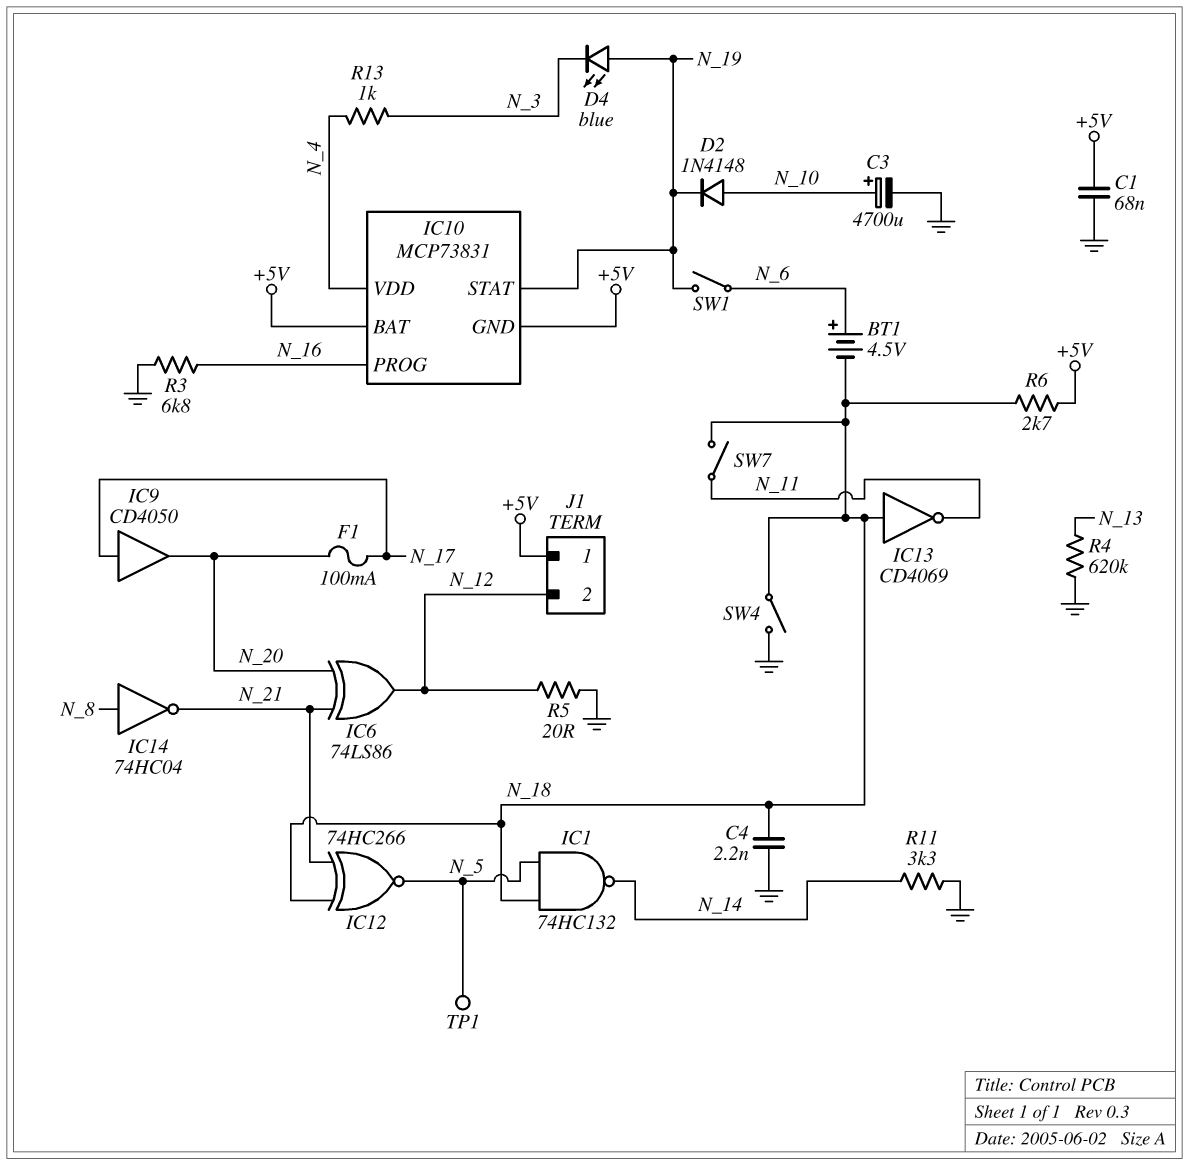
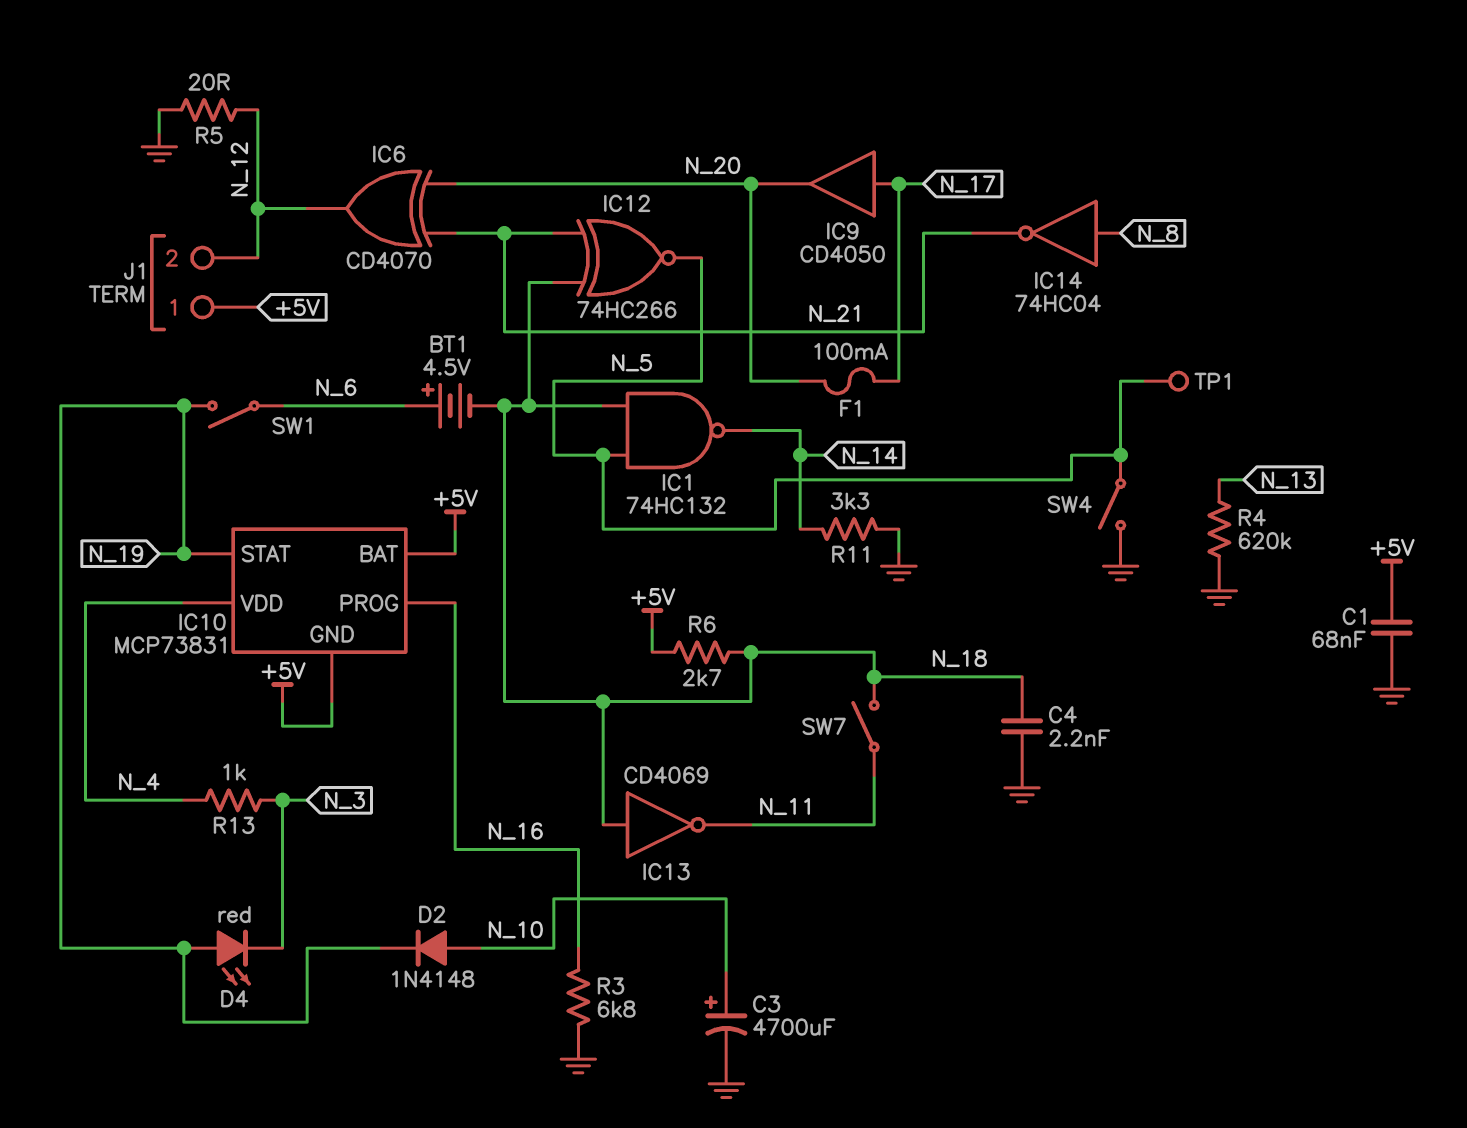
D4: LED blue (A N_19, K N_3) -> LED red (A N_19, K N_3)
IC6: XOR 74LS86 (in N_20, in N_21, out N_12) -> XOR CD4070 (in N_20, in N_21, out N_12)
SW4: switch (GND, N_18) -> switch (GND, N_5)

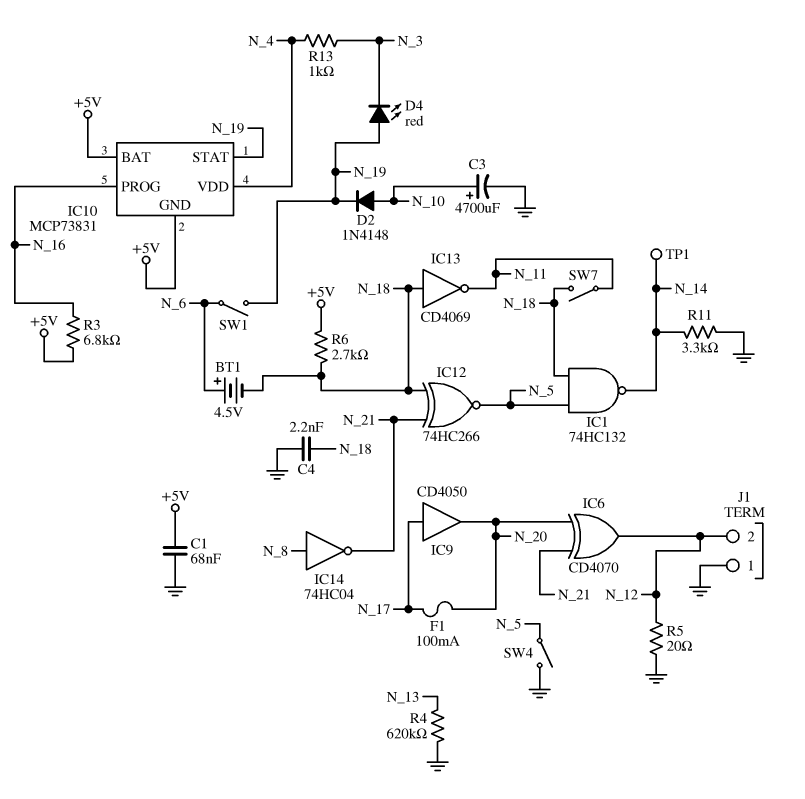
J1 pin 1: +5V -> GND
R3: 6.8k (GND, N_16) -> 6.8k (+5V, N_16)
TP1: test point (N_5) -> test point (N_14)

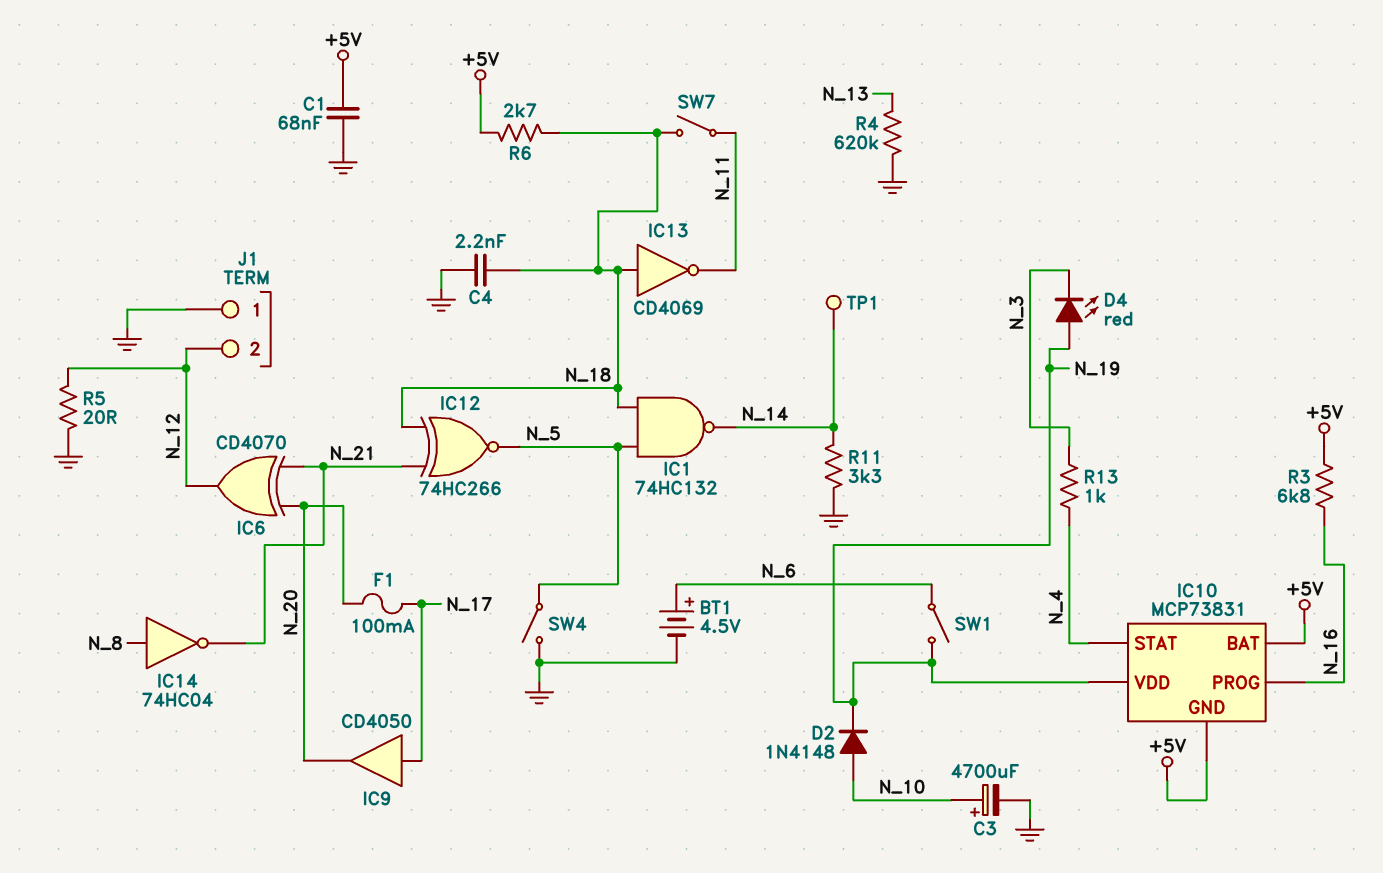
BT1: 4.5V (plus N_6, minus N_18) -> 4.5V (plus N_6, minus GND)
IC10 pin STAT: N_19 -> N_4
IC10 pin VDD: N_4 -> N_19

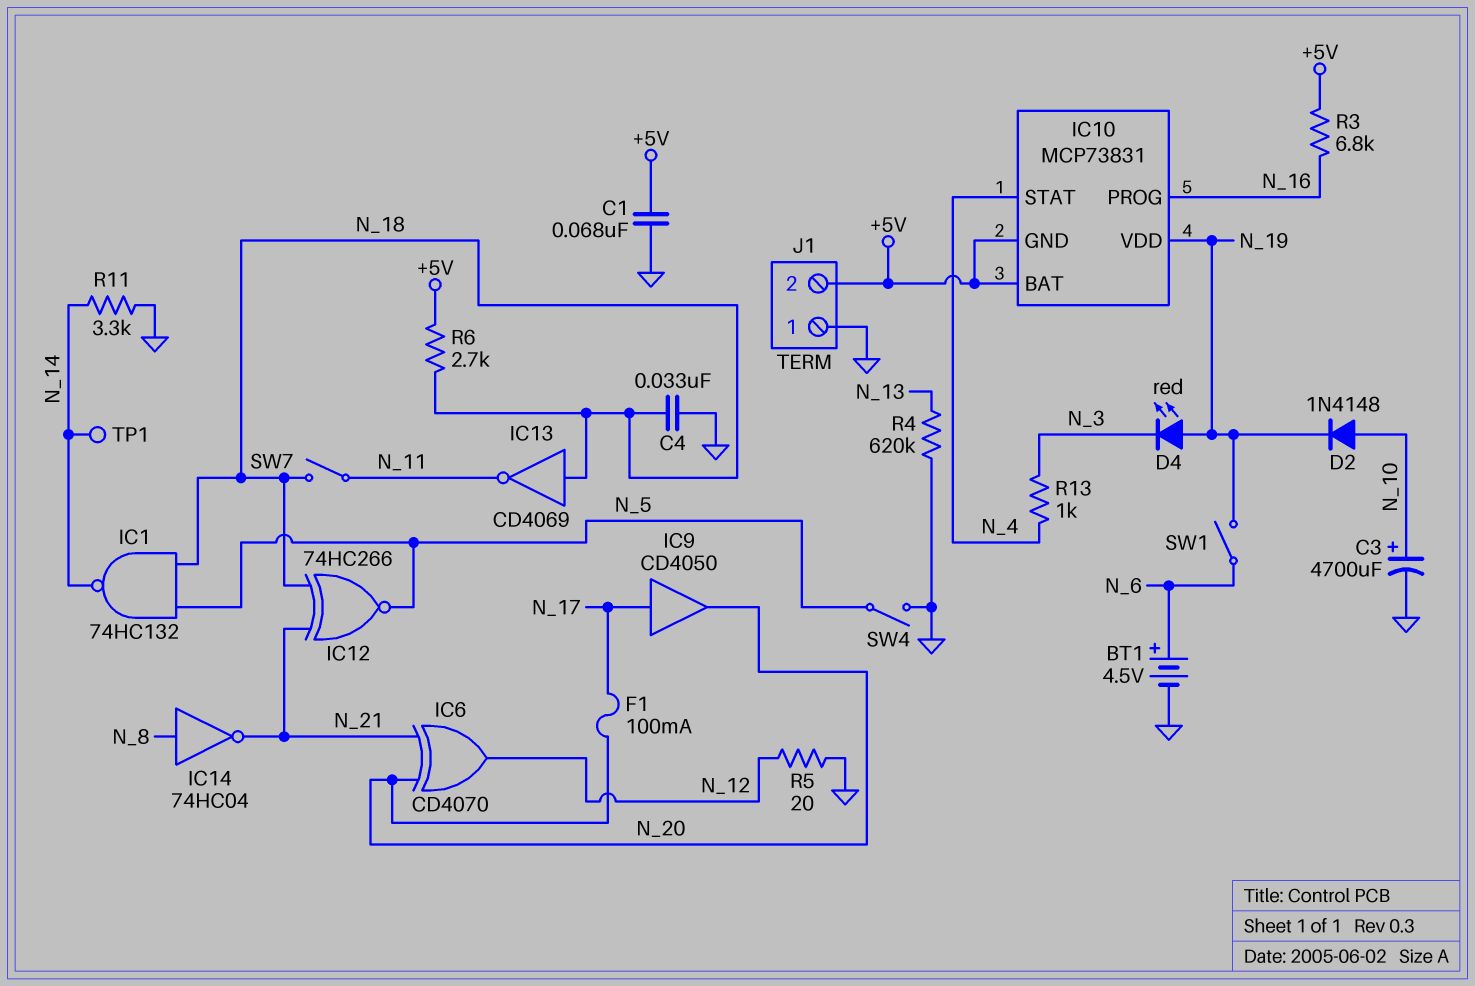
C4: 2.2nF (GND, N_18) -> 33nF (GND, N_18)
J1 pin 2: N_12 -> +5V

